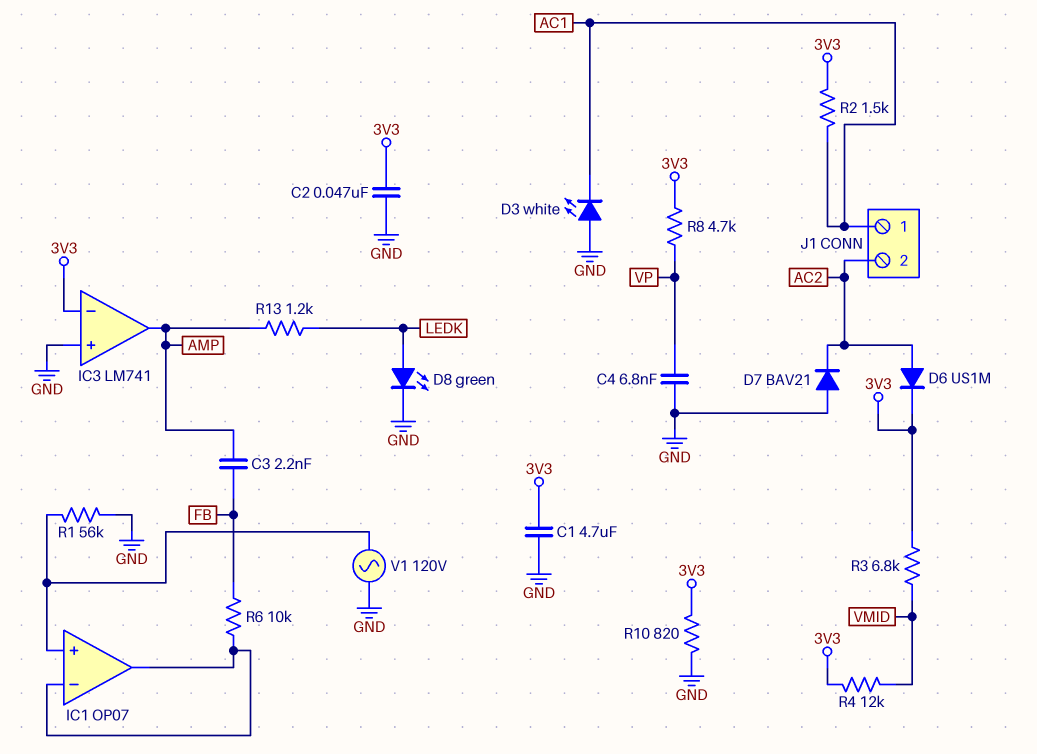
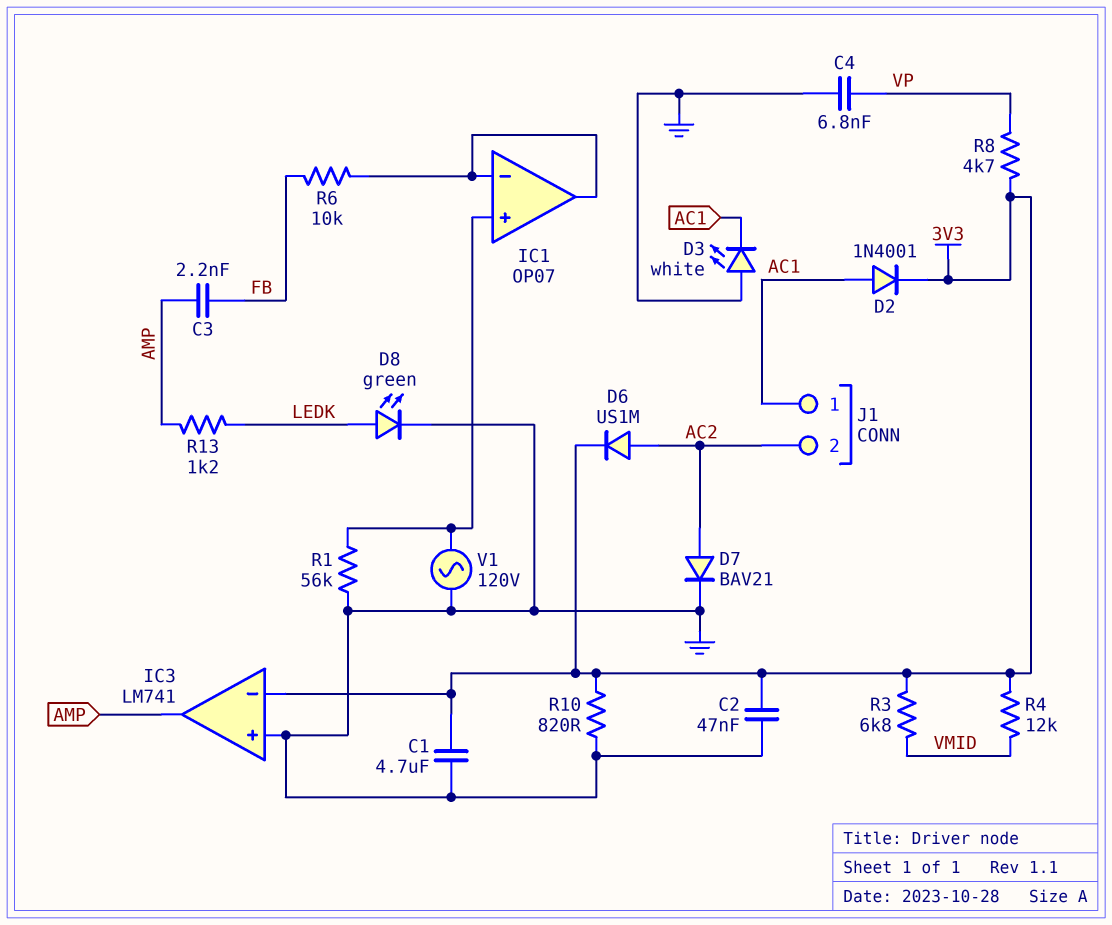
D2: none -> diode 1N4001 (A AC1, K 3V3)
D7: diode BAV21 (A GND, K AC2) -> diode BAV21 (A AC2, K GND)
R2: 1.5k (3V3, AC1) -> none

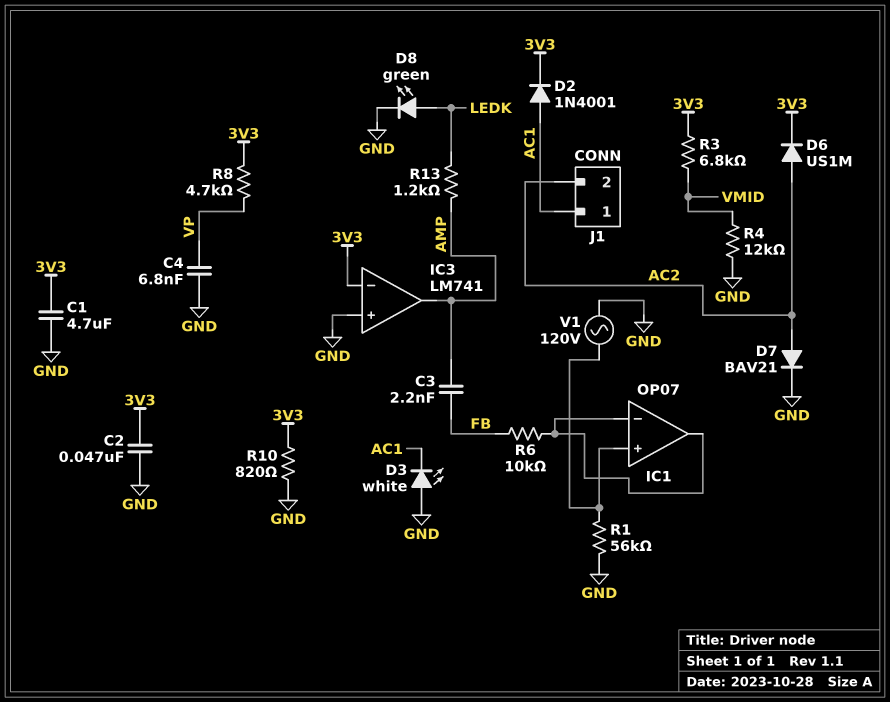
R4: 12k (3V3, VMID) -> 12k (GND, VMID)

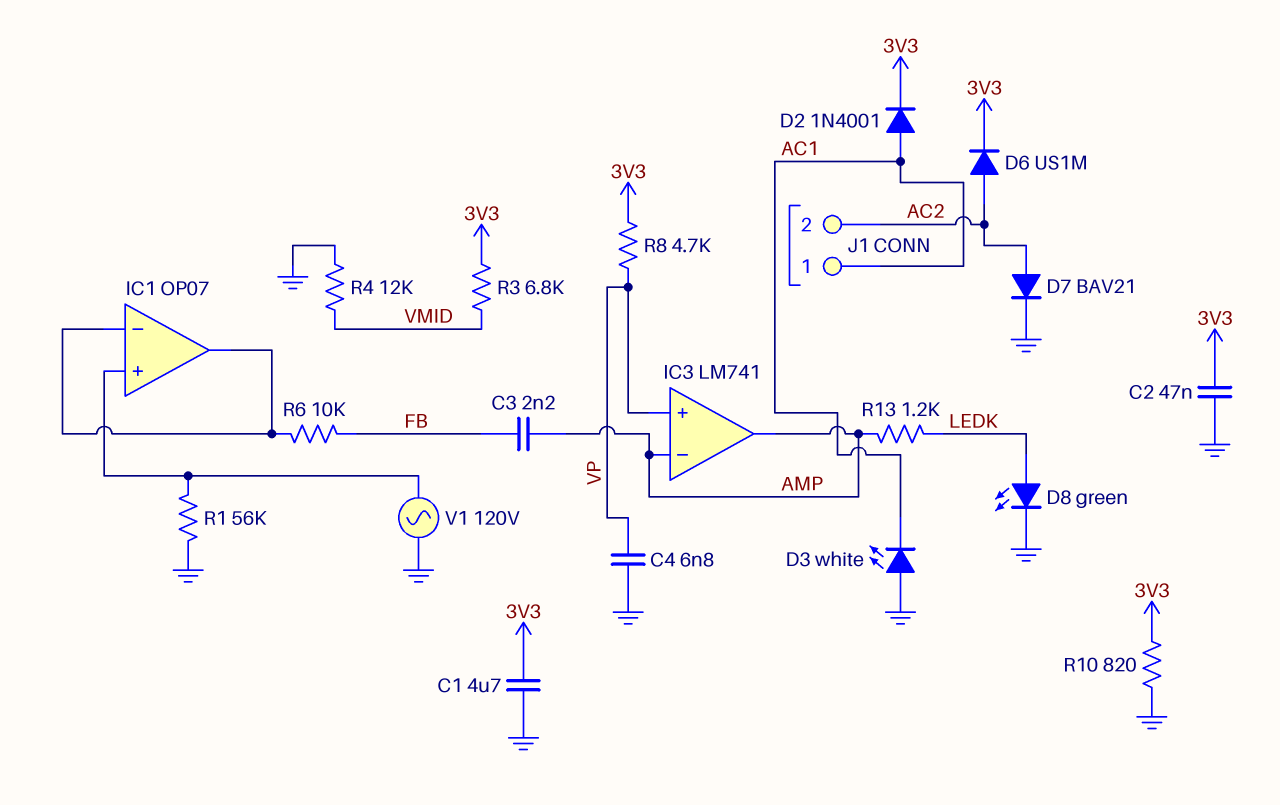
IC3 pin in+: GND -> VP
IC3 pin in-: 3V3 -> AMP

